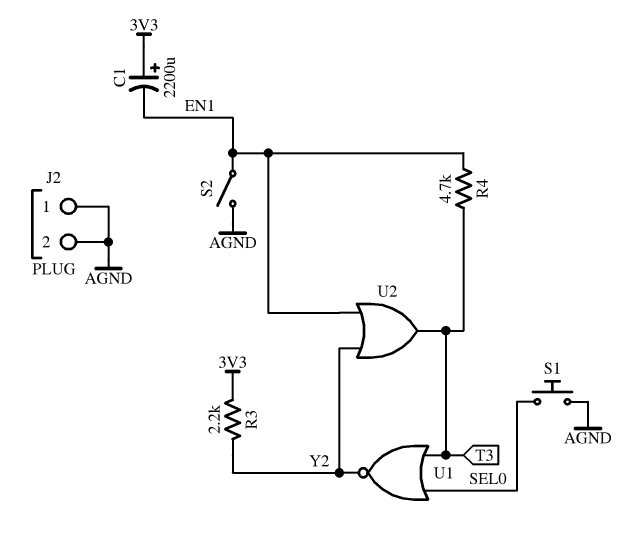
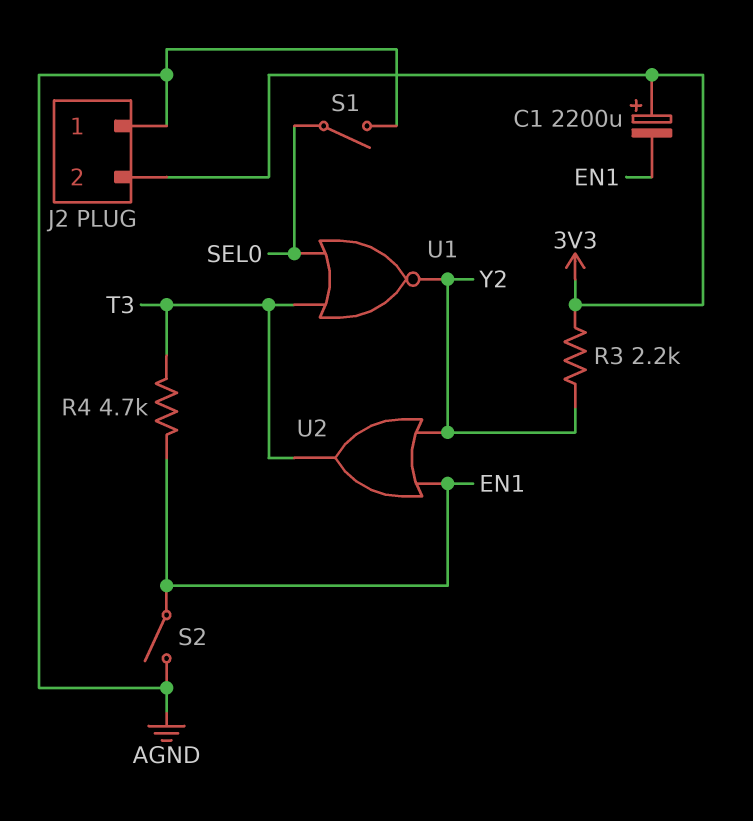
J2 pin 2: AGND -> 3V3
S1: button (AGND, SEL0) -> switch (AGND, SEL0)

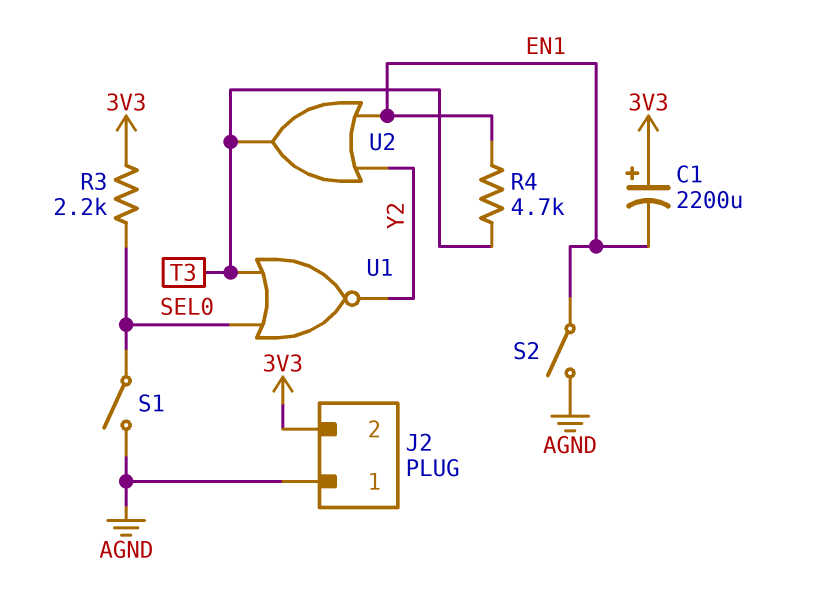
R3: 2.2k (3V3, Y2) -> 2.2k (3V3, SEL0)

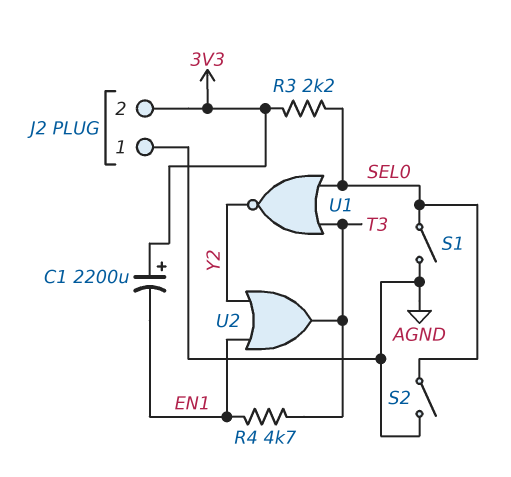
S2: switch (AGND, EN1) -> switch (AGND, SEL0)

